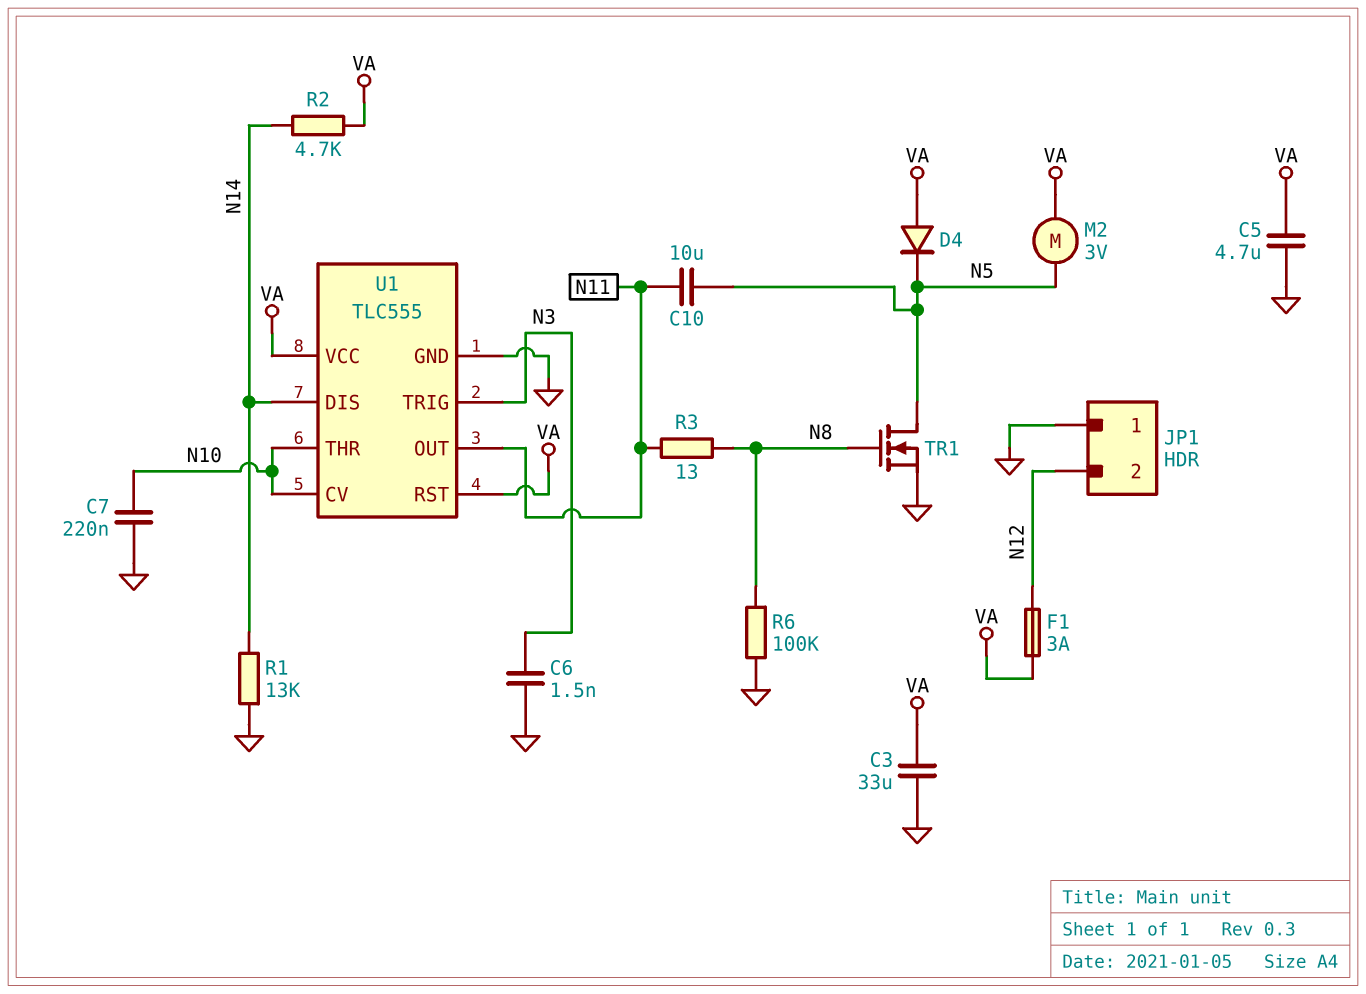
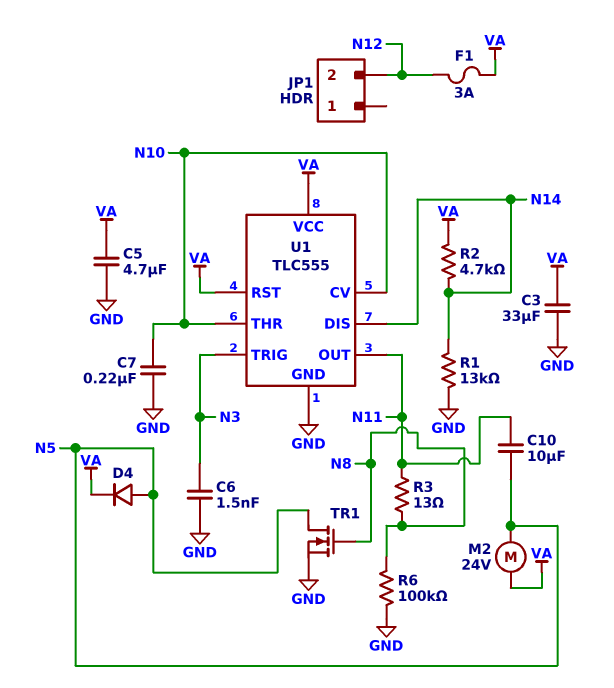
D4: diode (A VA, K N5) -> diode (A N5, K VA)
JP1 pin 1: GND -> none
M2: motor 3V (N5, VA) -> motor 24V (N5, VA)

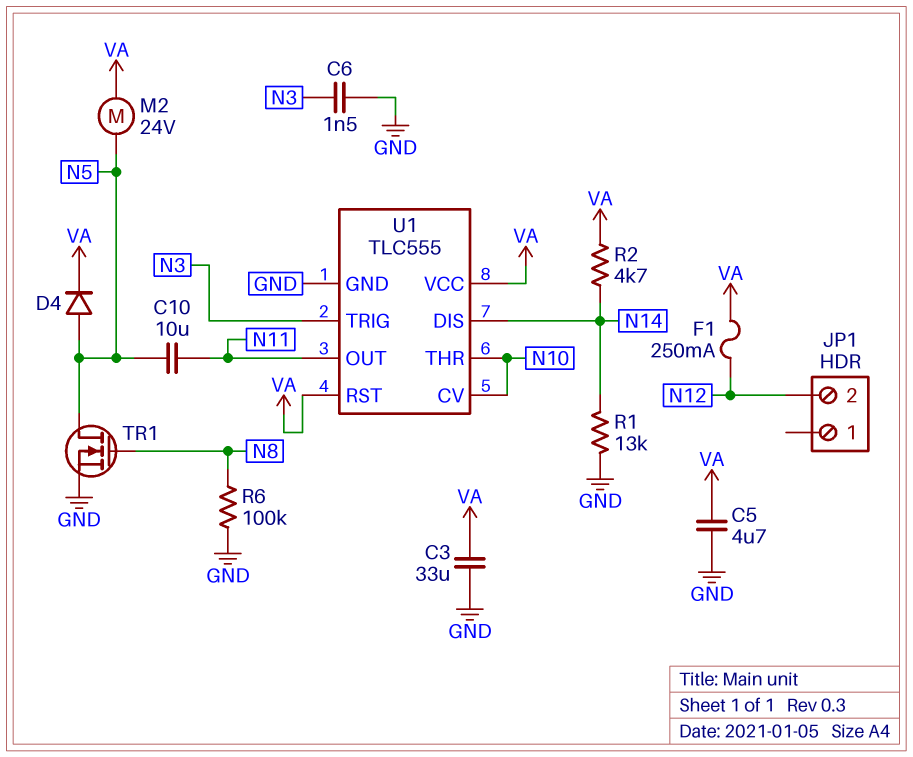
C7: 220nF (GND, N10) -> none
F1: 3A (N12, VA) -> 250mA (N12, VA)
R3: 13 (N8, N11) -> none

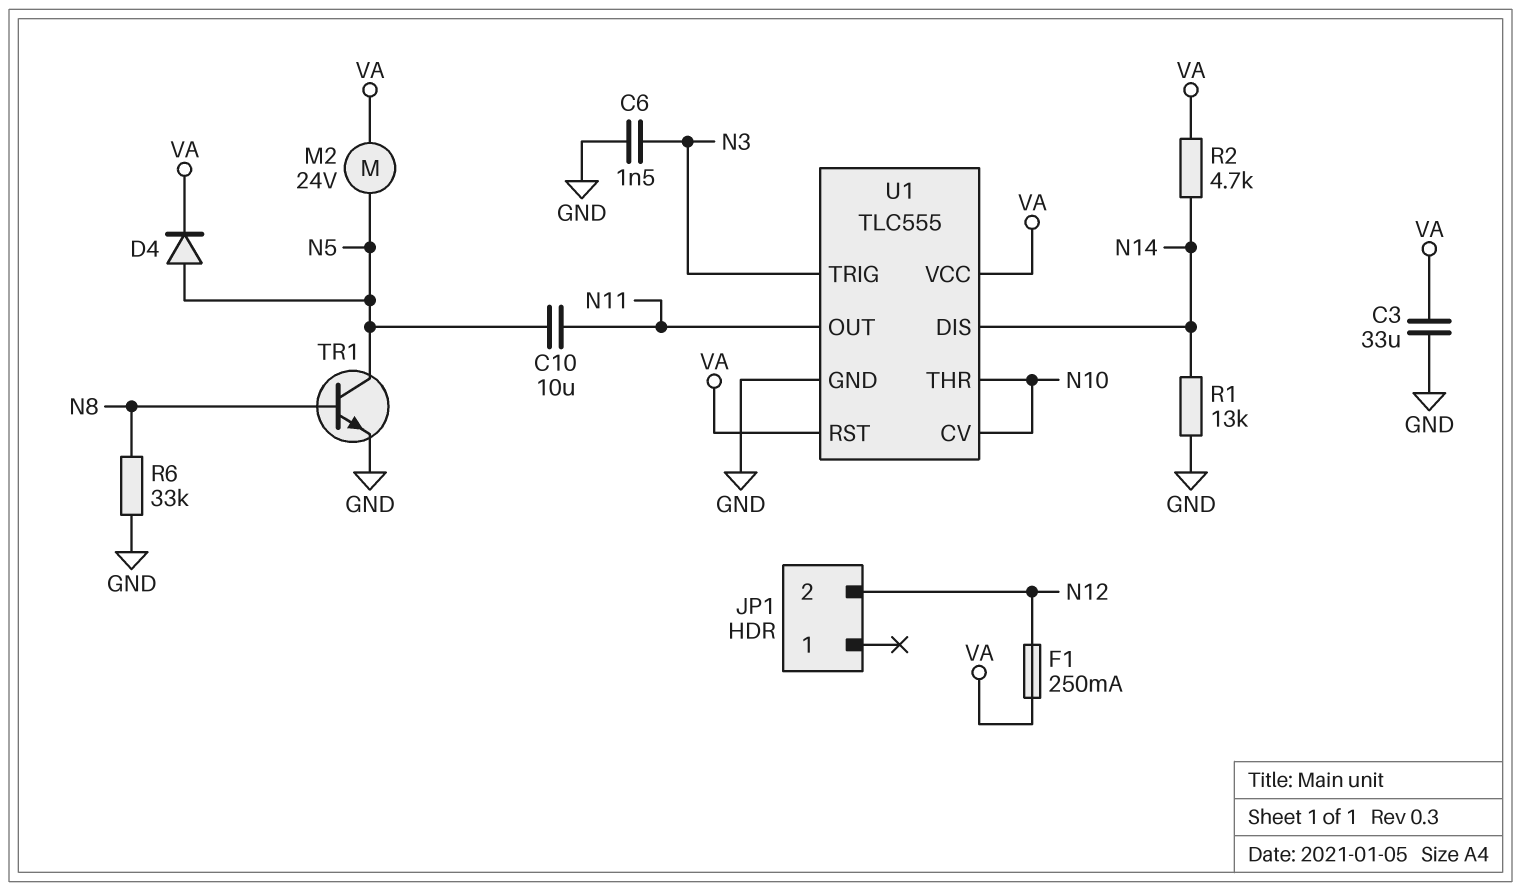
C5: 4.7uF (GND, VA) -> none
R6: 100k (GND, N8) -> 33k (GND, N8)
TR1: NMOS (G N8, D N5, S GND) -> NPN (B N8, C N5, E GND)

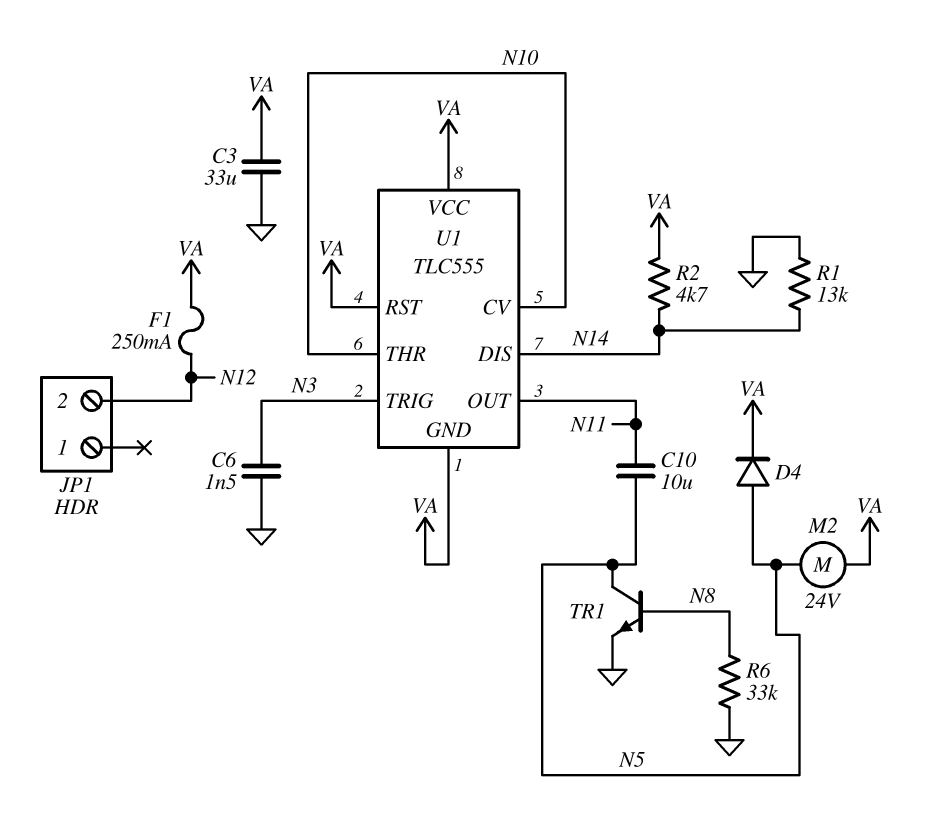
U1 pin GND: GND -> VA

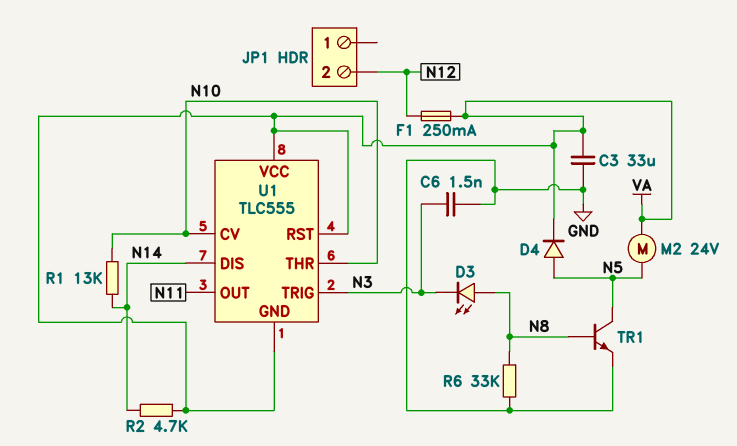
C10: 10uF (N5, N11) -> none
D3: none -> LED (A N8, K N3)
R1: 13k (GND, N14) -> 13k (N10, N14)

